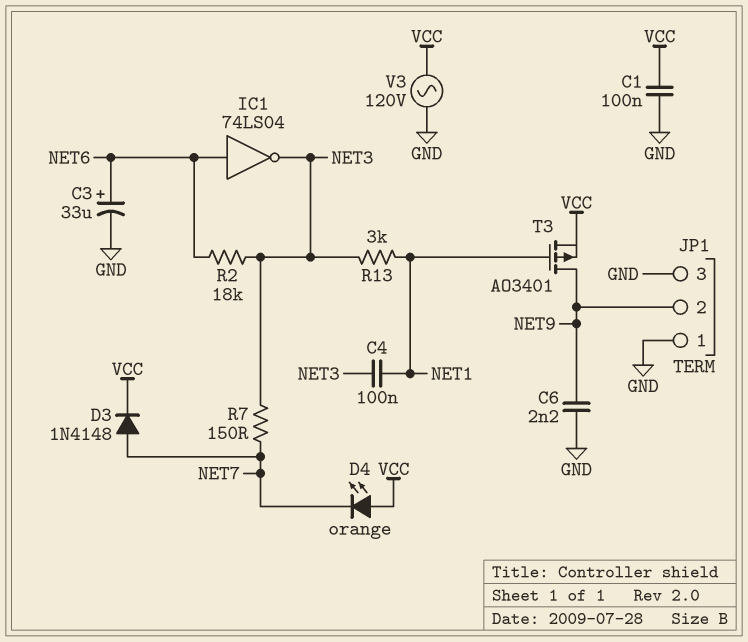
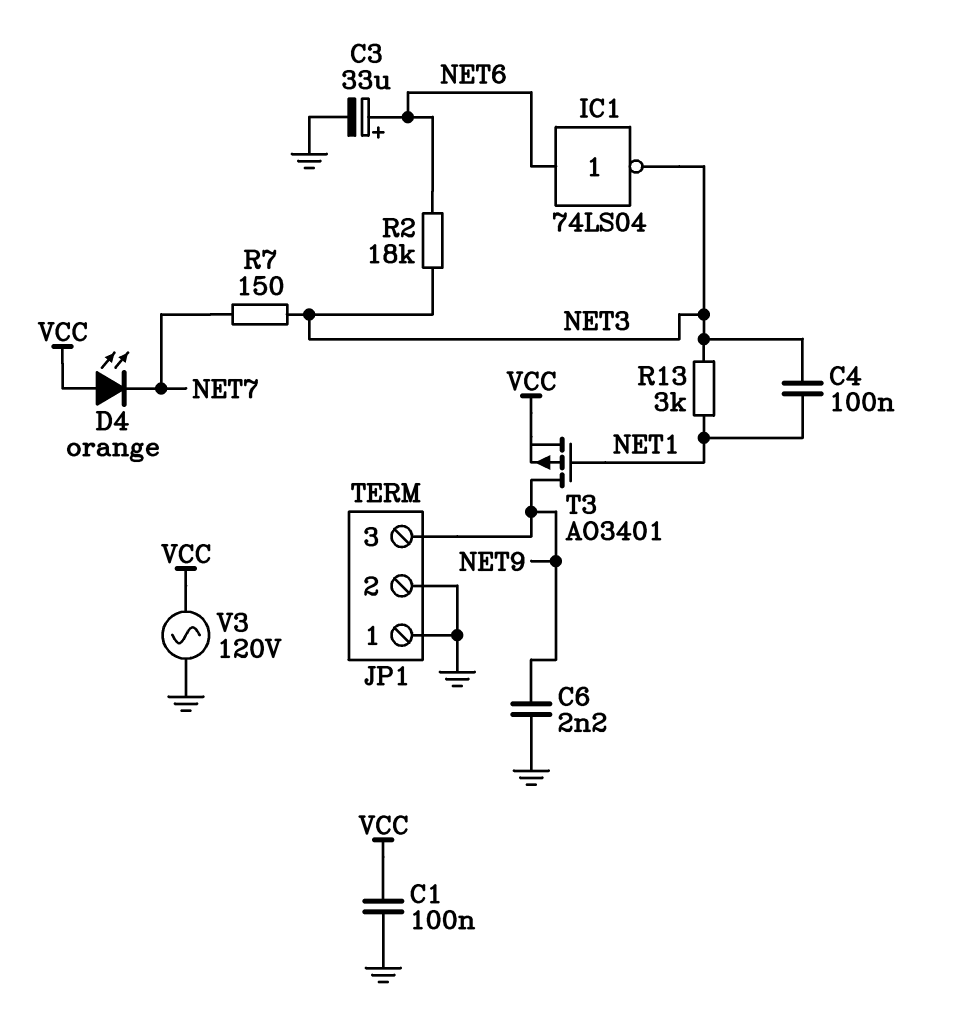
D3: diode 1N4148 (A NET7, K VCC) -> none
JP1 pin 2: NET9 -> GND
JP1 pin 3: GND -> NET9

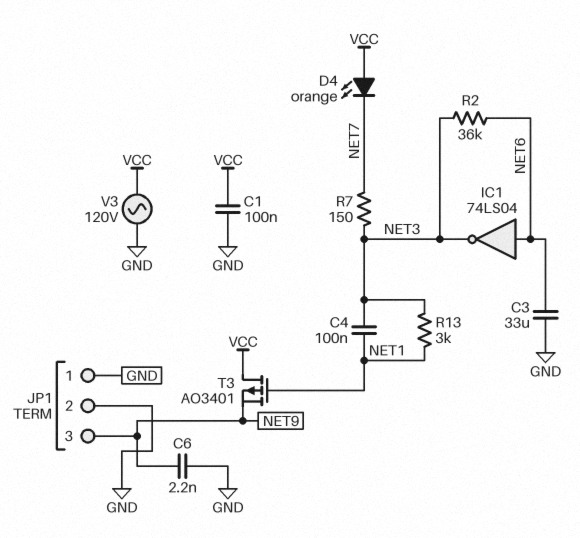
C3: 33uF (plus NET6, minus GND) -> 33uF (GND, NET6)
R2: 18k (NET3, NET6) -> 36k (NET3, NET6)
T3: PMOS AO3401 (G NET1, D NET9, S VCC) -> PMOS AO3401 (G NET1, D VCC, S NET9)

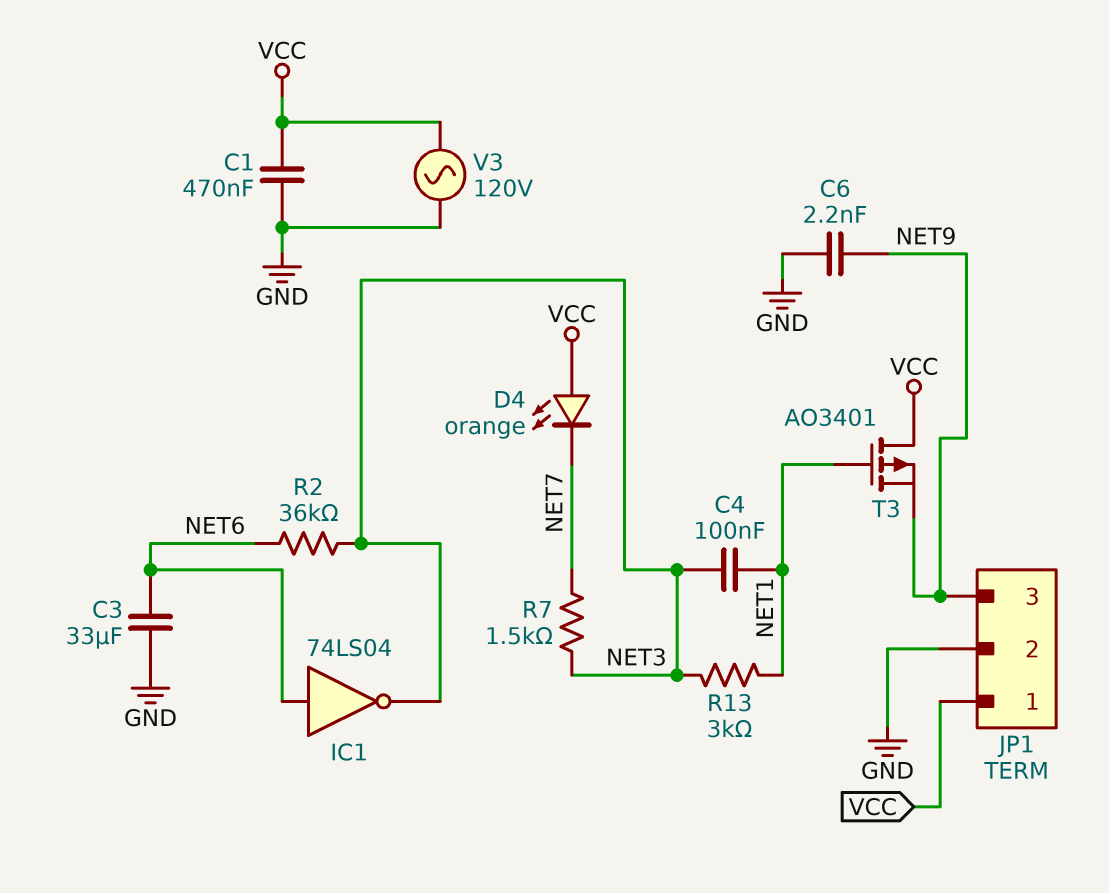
C1: 100nF (GND, VCC) -> 470nF (GND, VCC)
JP1 pin 1: GND -> VCC
R7: 150 (NET3, NET7) -> 1.5k (NET3, NET7)

